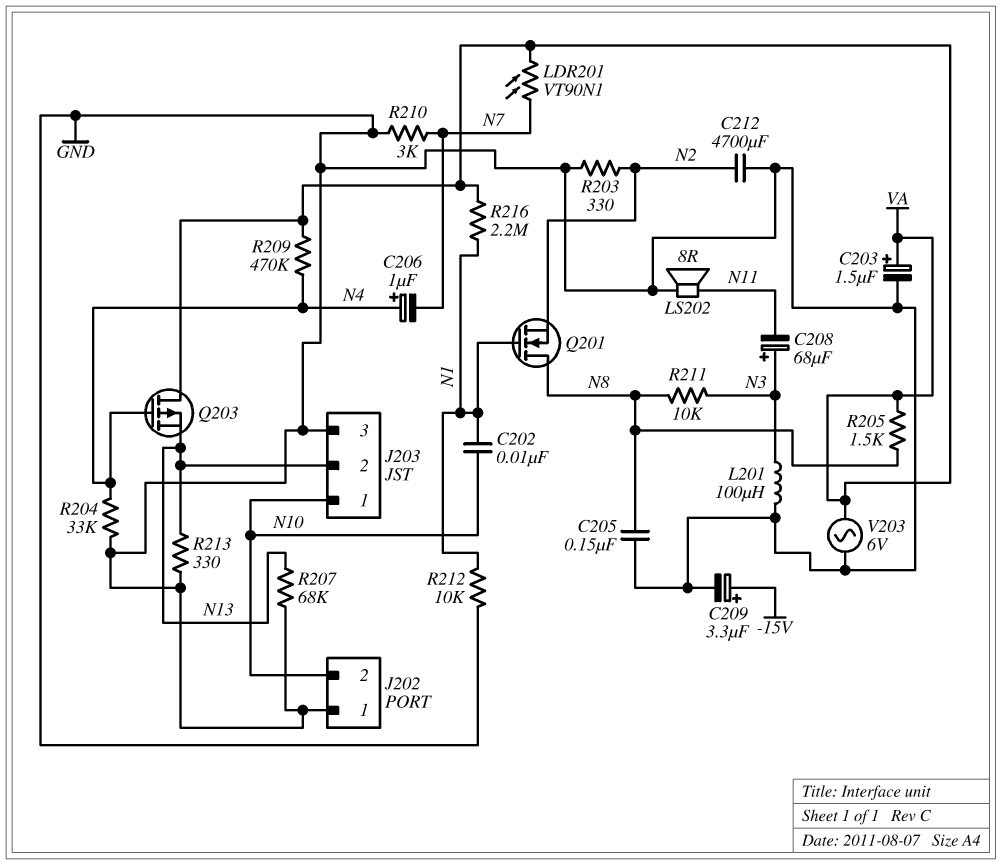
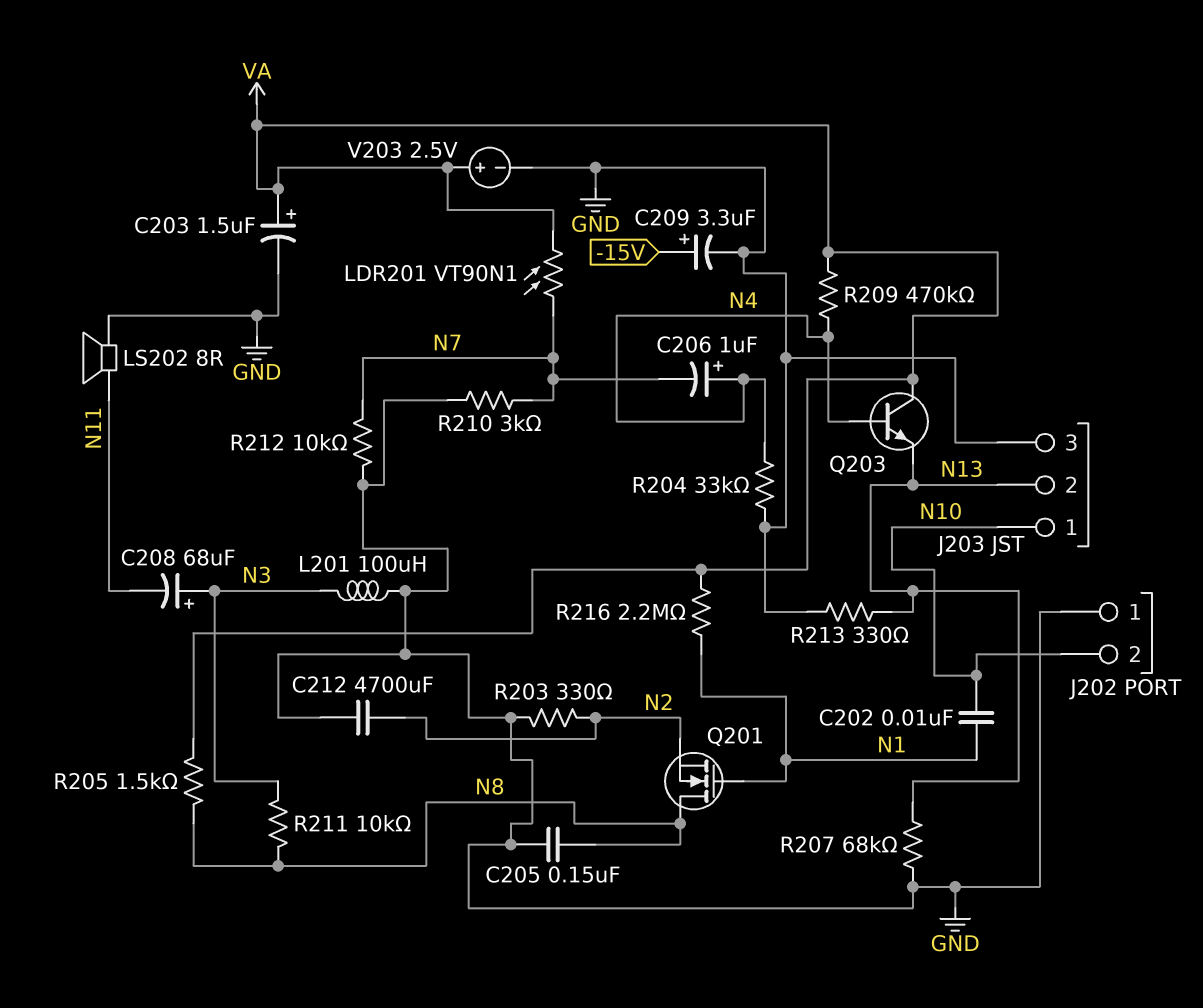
Q203: PMOS (G N4, D VA, S N13) -> NPN (B N4, C VA, E N13)
R212: 10k (GND, N1) -> 10k (GND, N7)
V203: AC 6V (GND, VA) -> 2.5V (plus VA, minus GND)

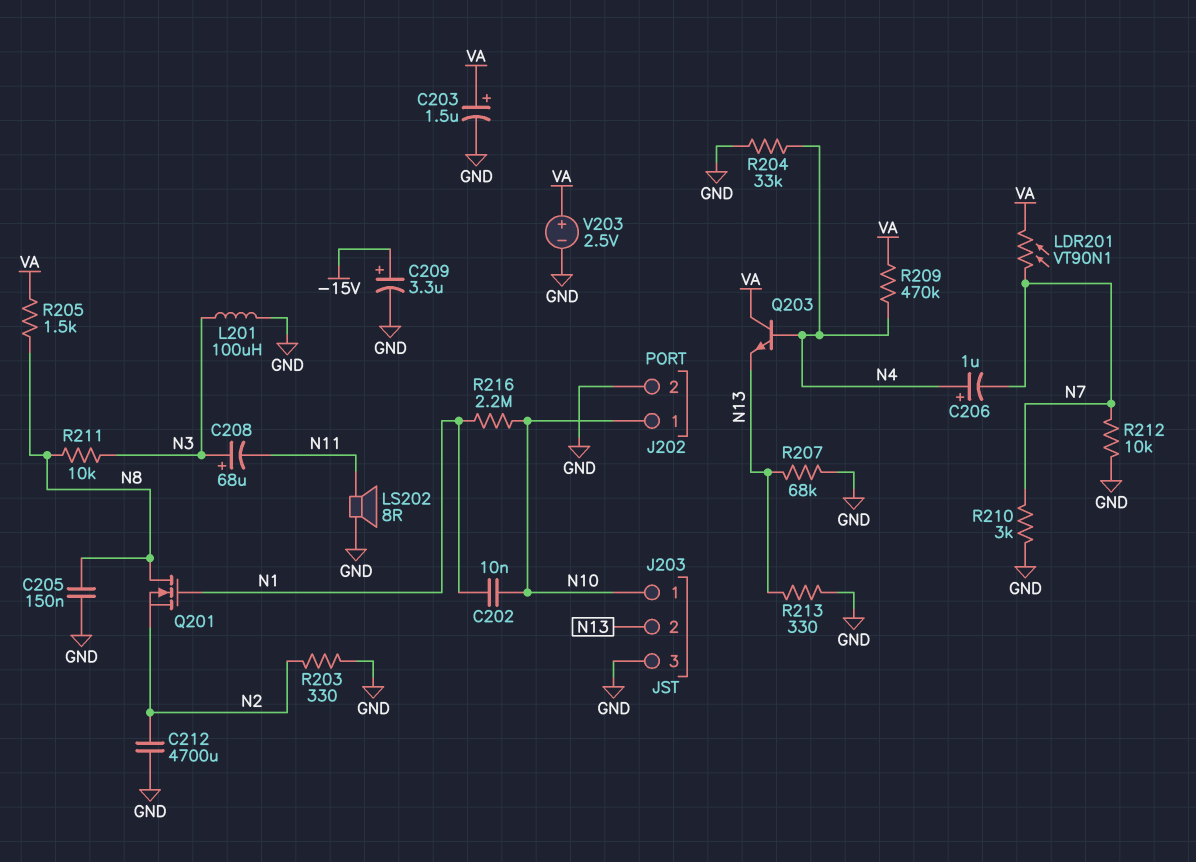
J202 pin 1: GND -> N10
J202 pin 2: N10 -> GND
R216: 2.2M (N1, VA) -> 2.2M (N1, N10)

